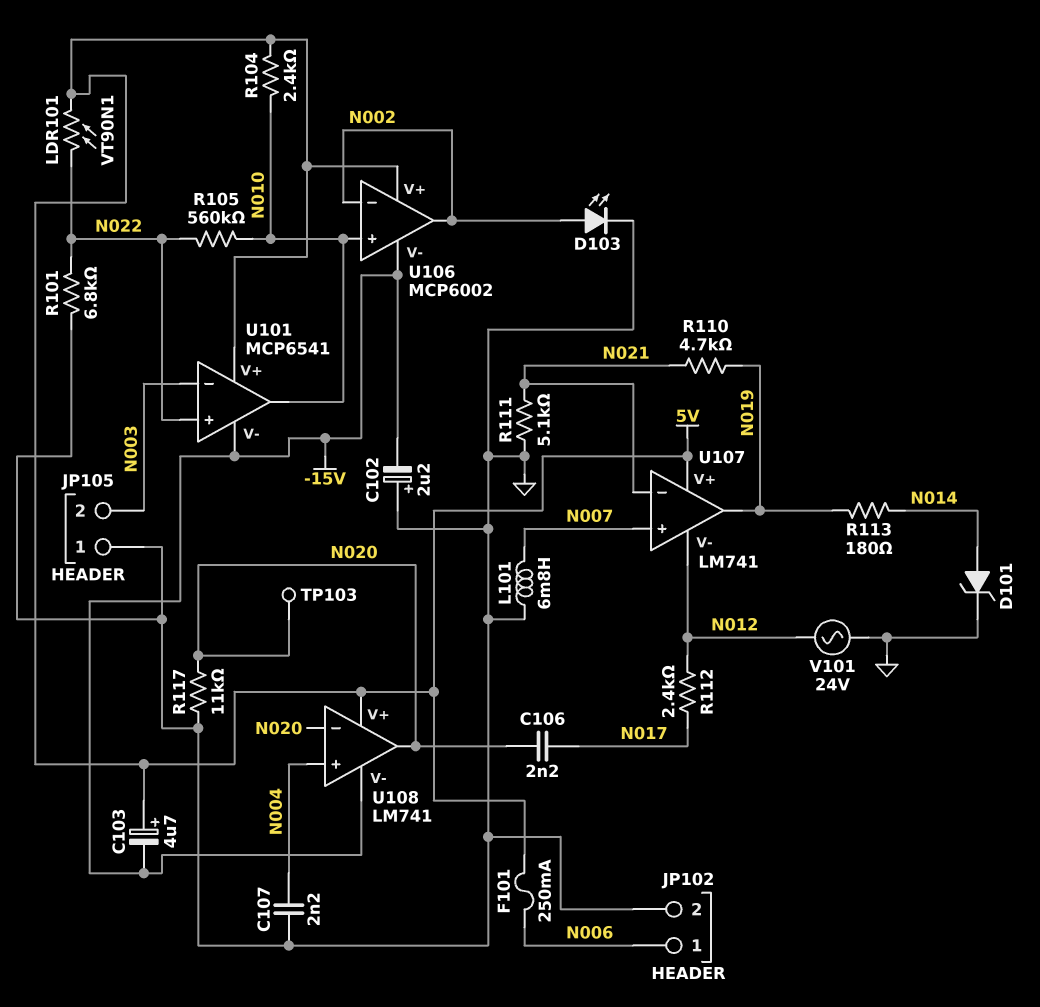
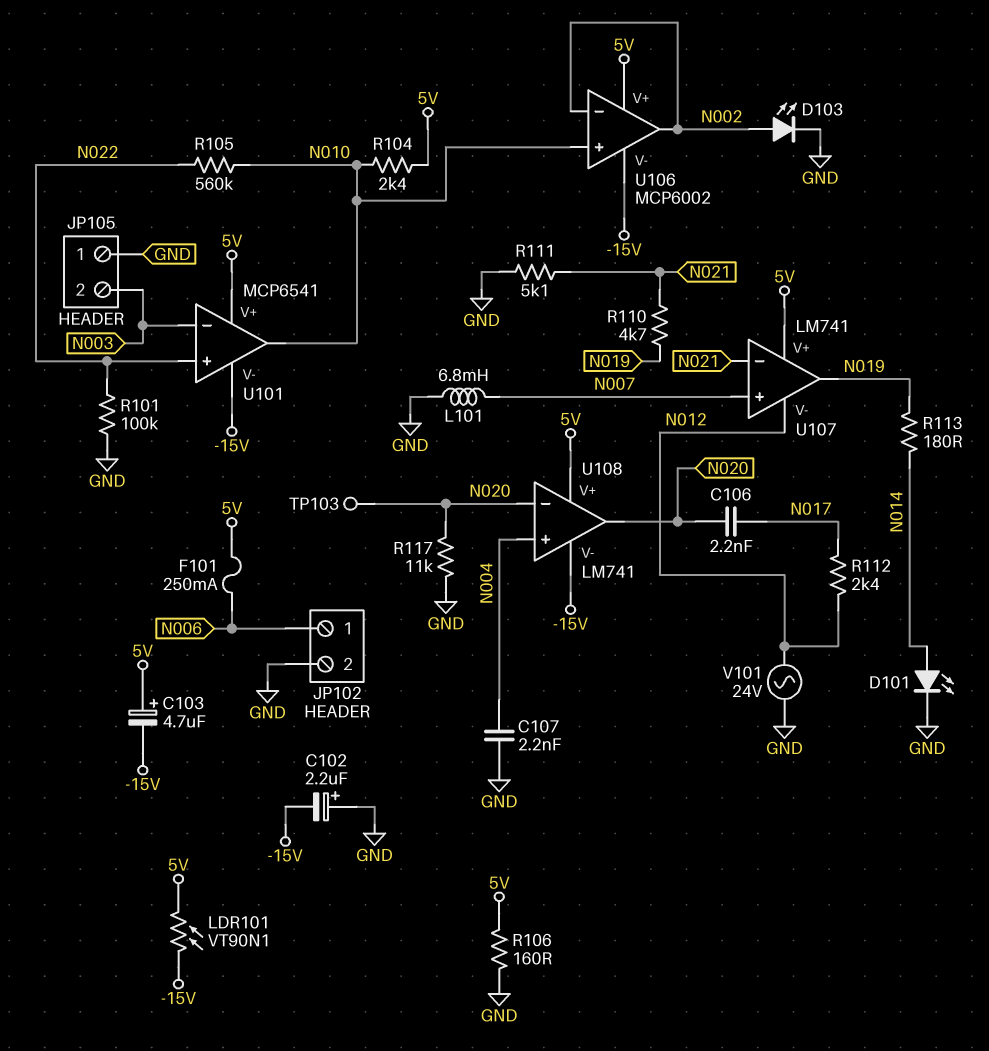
D101: zener (A N014, K GND) -> LED (A N014, K GND)
LDR101: VT90N1 (5V, N022) -> VT90N1 (-15V, 5V)
R101: 6.8k (GND, N022) -> 100k (GND, N022)
R106: none -> 160 (5V, GND)

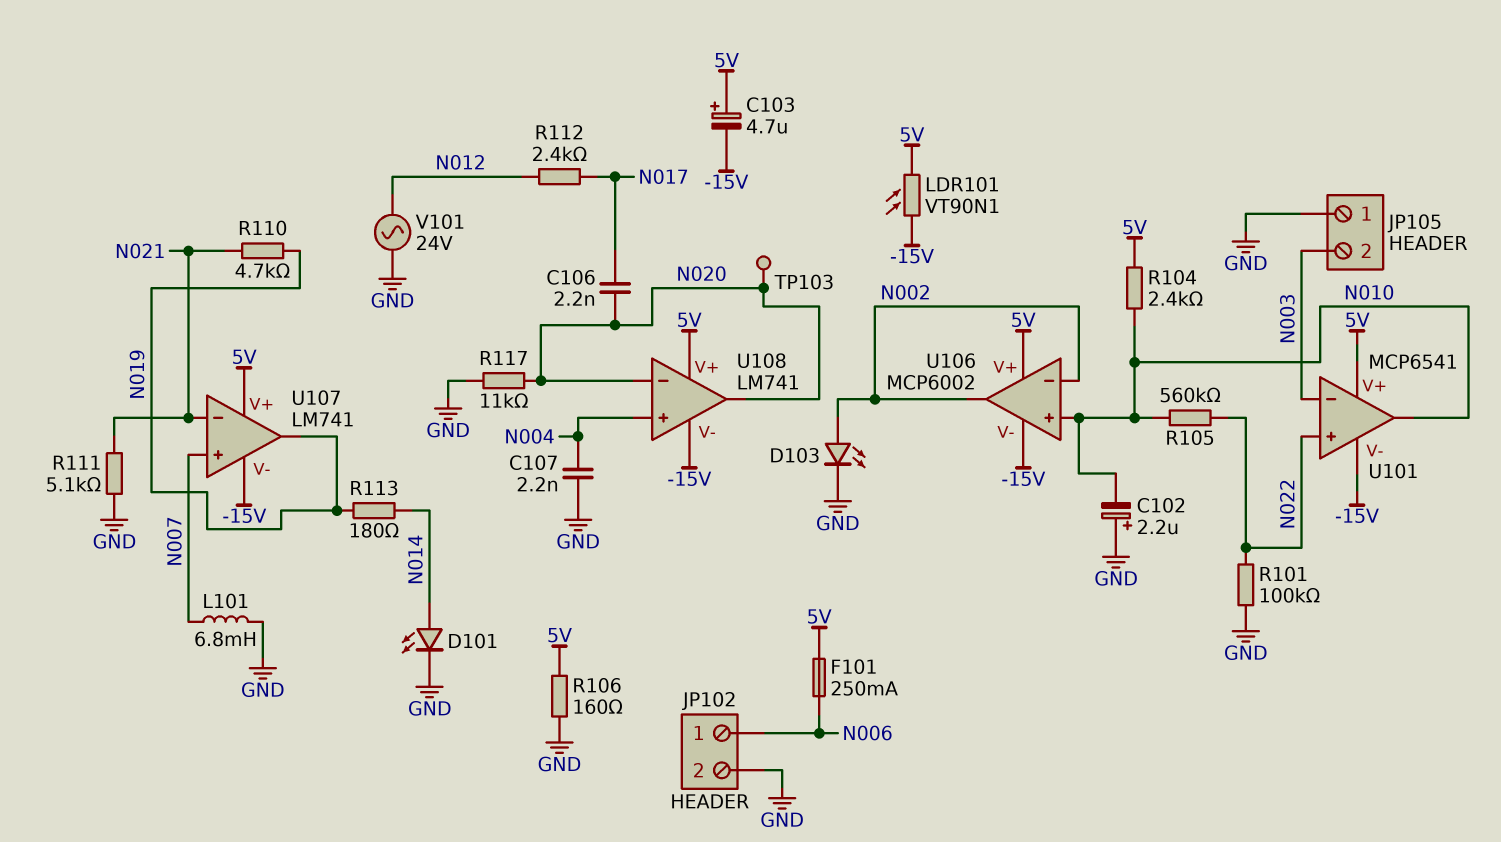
C102: 2.2uF (plus GND, minus -15V) -> 2.2uF (plus GND, minus N010)
U107 pin V-: N012 -> -15V

